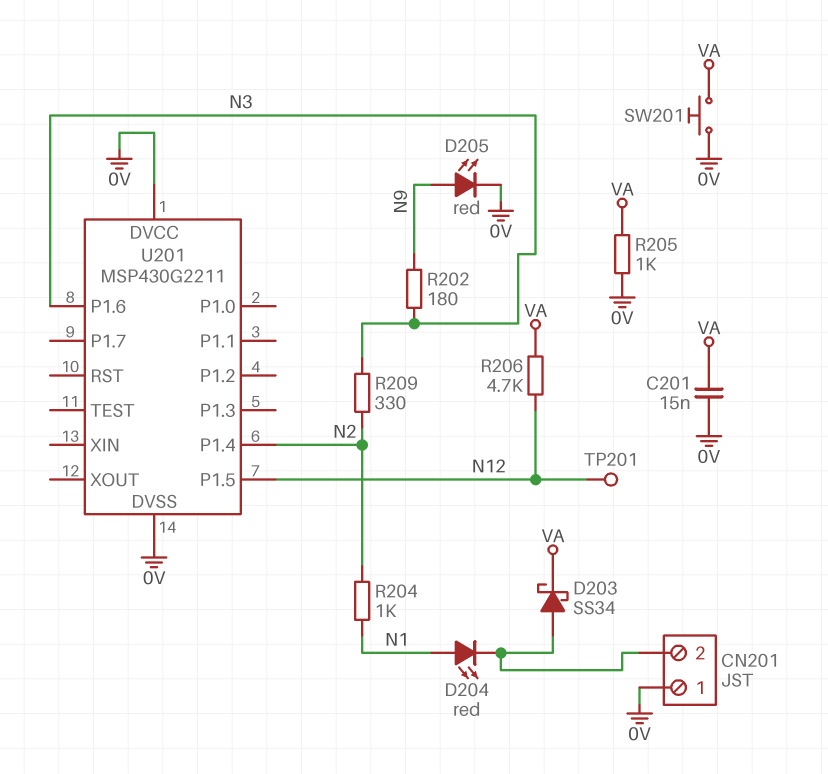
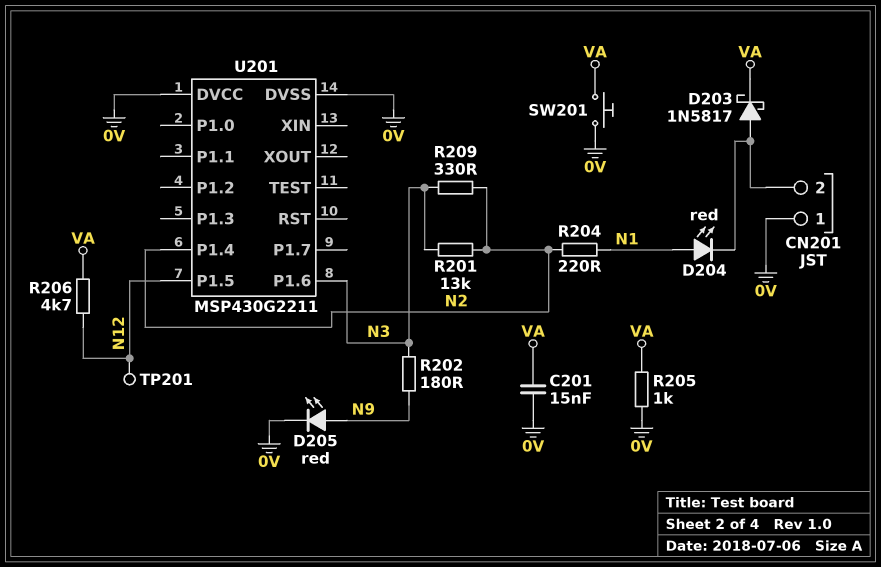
D203: schottky SS34 (A CN201/2, K VA) -> schottky 1N5817 (A CN201/2, K VA)
R201: none -> 13k (N2, N3)
R204: 1k (N1, N2) -> 220 (N1, N2)

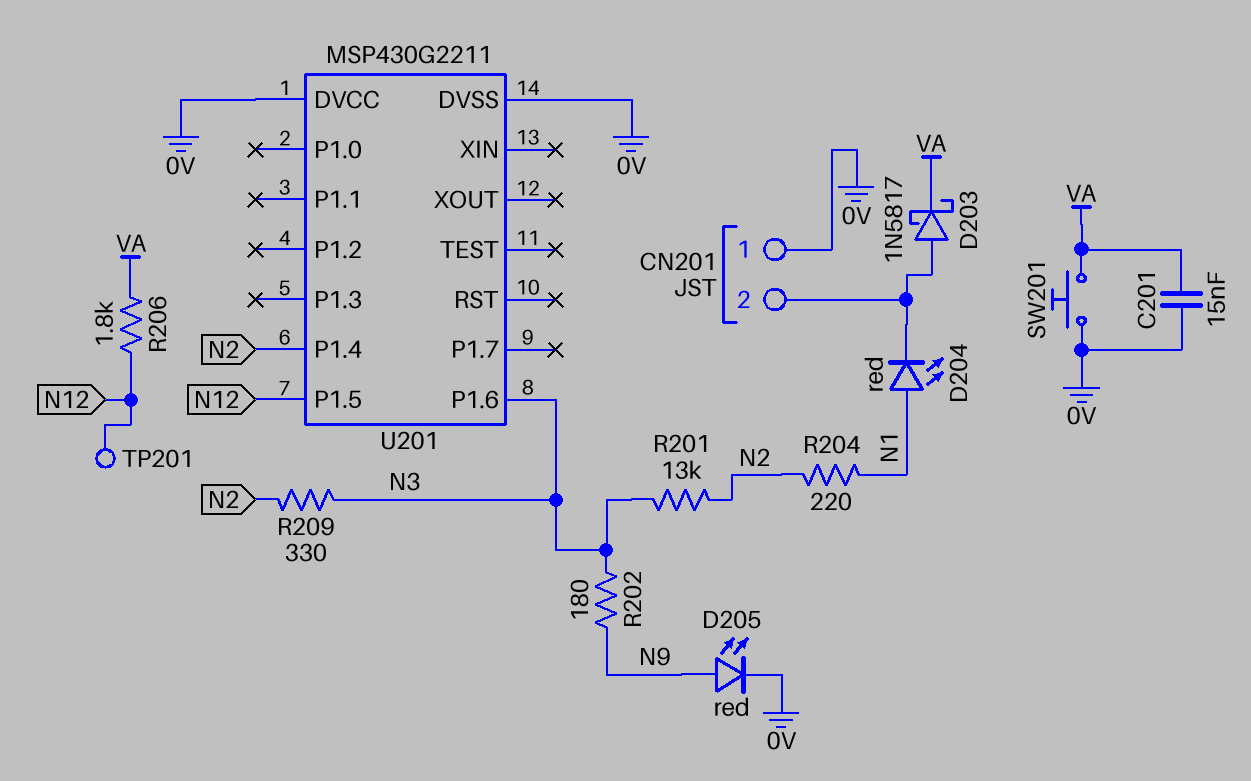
R205: 1k (0V, VA) -> none
R206: 4.7k (N12, VA) -> 1.8k (N12, VA)

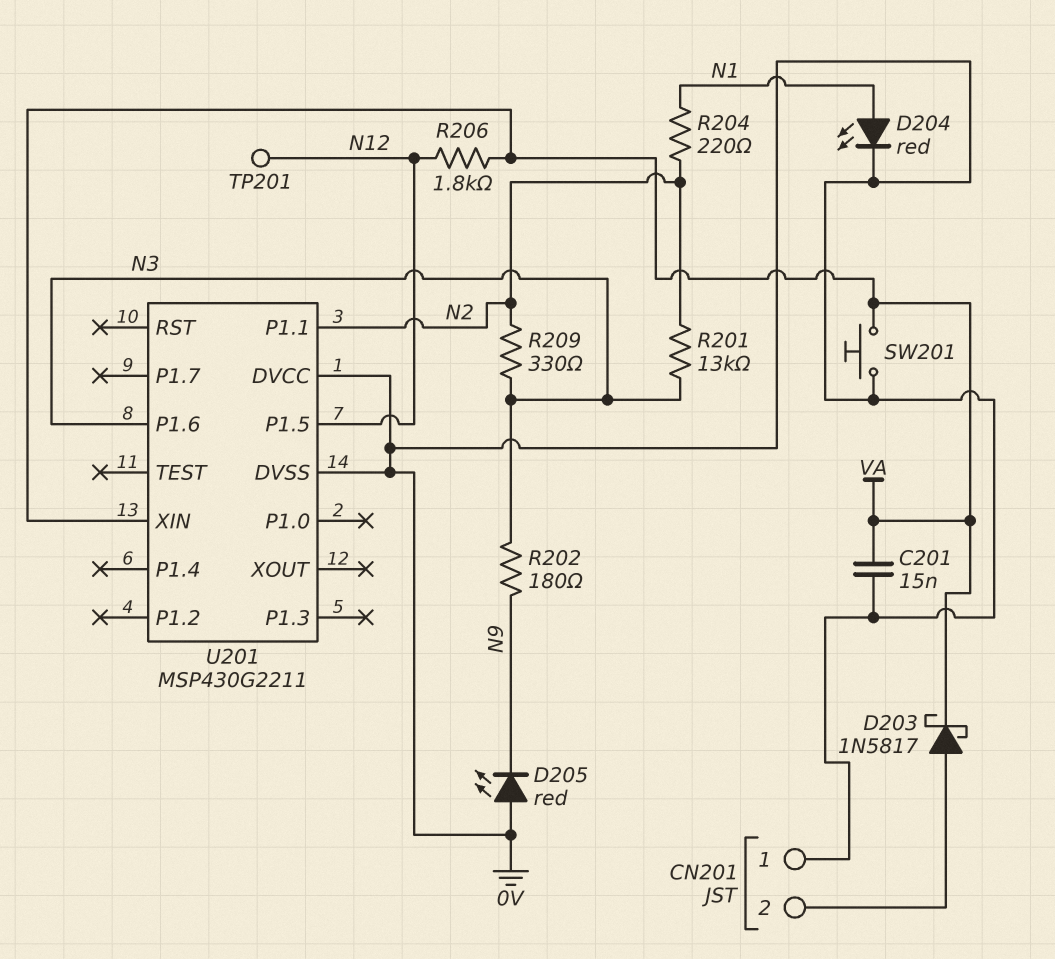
D204: LED red (A N1, K CN201/2) -> LED red (A N1, K 0V)
D205: LED red (A N9, K 0V) -> LED red (A 0V, K N9)
U201 pin P1.1: none -> N2
U201 pin P1.4: N2 -> none
U201 pin XIN: none -> VA

